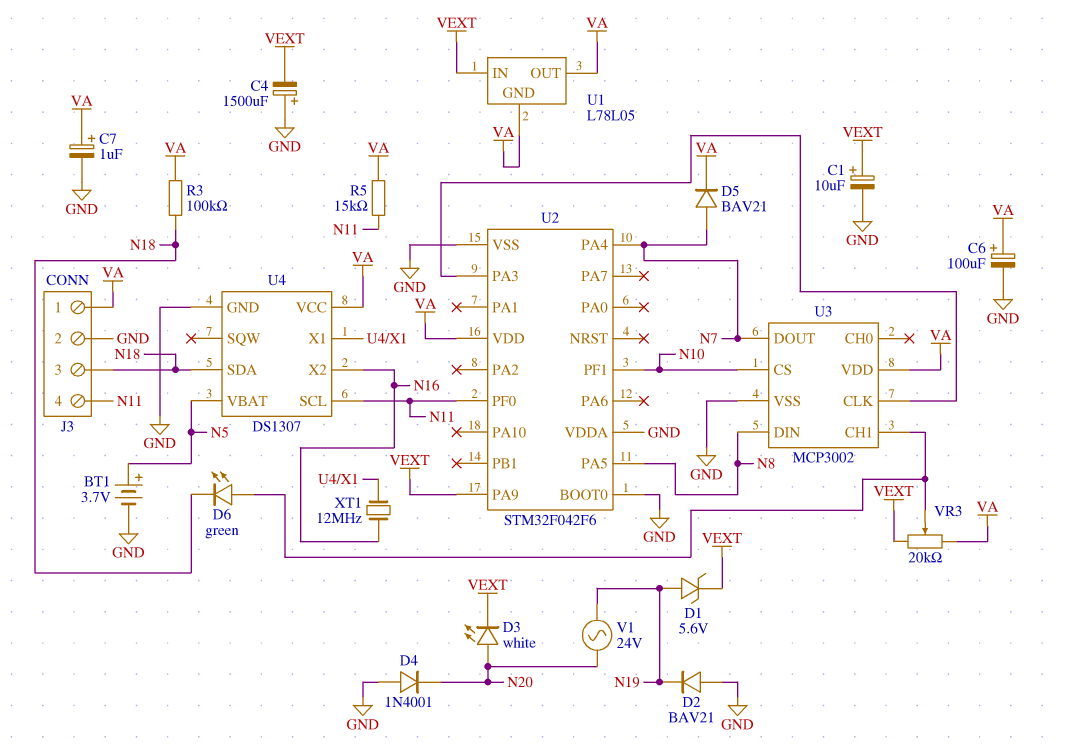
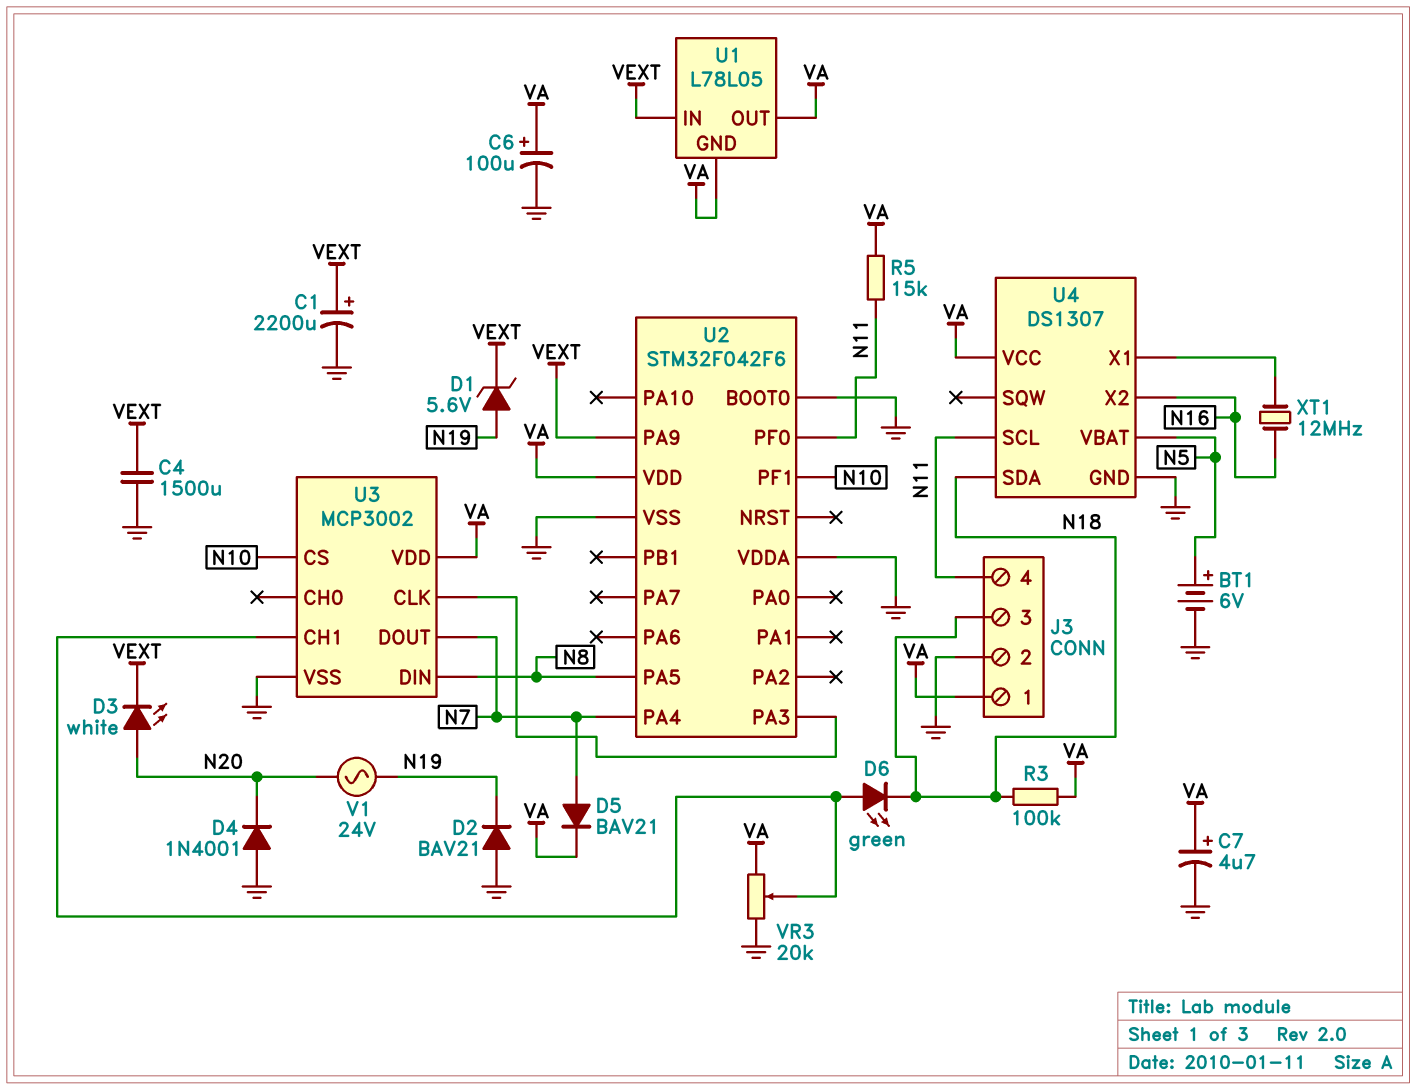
BT1: 3.7V (plus N5, minus GND) -> 6V (plus N5, minus GND)
C1: 10uF (plus VEXT, minus GND) -> 2200uF (plus VEXT, minus GND)
C4: 1500uF (plus GND, minus VEXT) -> 1500uF (GND, VEXT)
C7: 1uF (plus VA, minus GND) -> 4.7uF (plus VA, minus GND)
VR3: 20k (VA, VEXT, wiper U3/CH1) -> 20k (GND, VA, wiper U3/CH1)

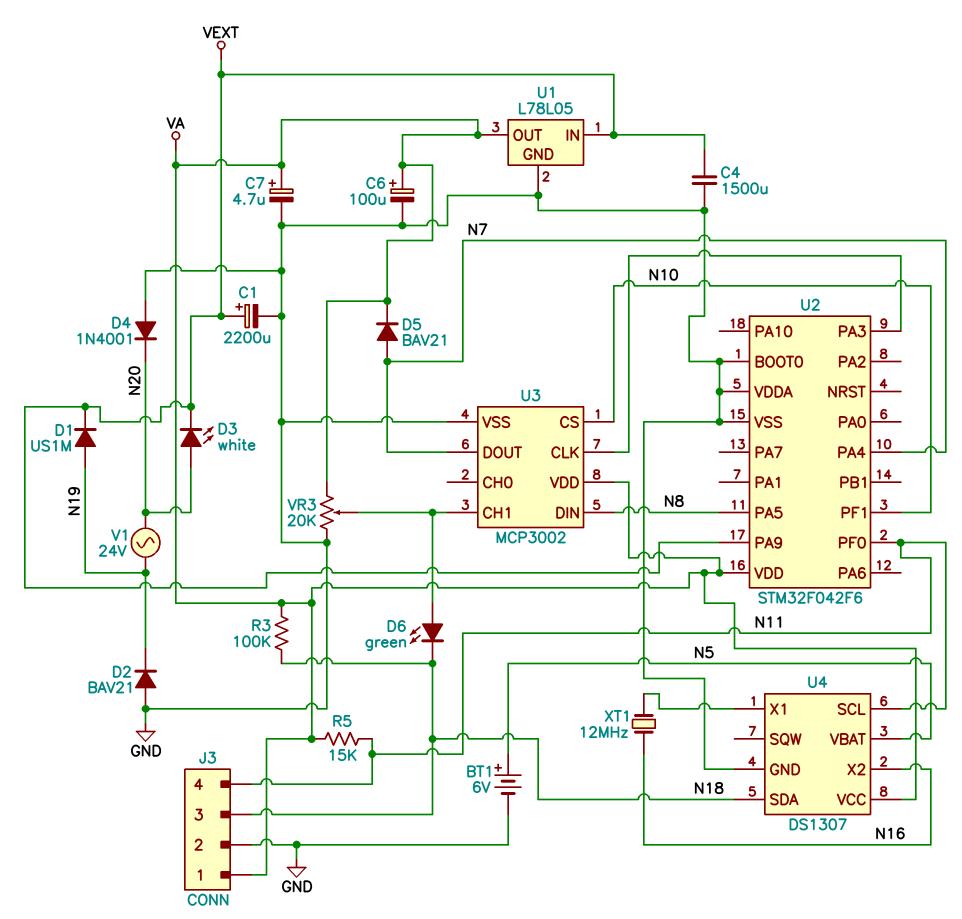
D1: zener 5.6V (A N19, K VEXT) -> diode US1M (A N19, K VEXT)
U1 pin GND: VA -> GND

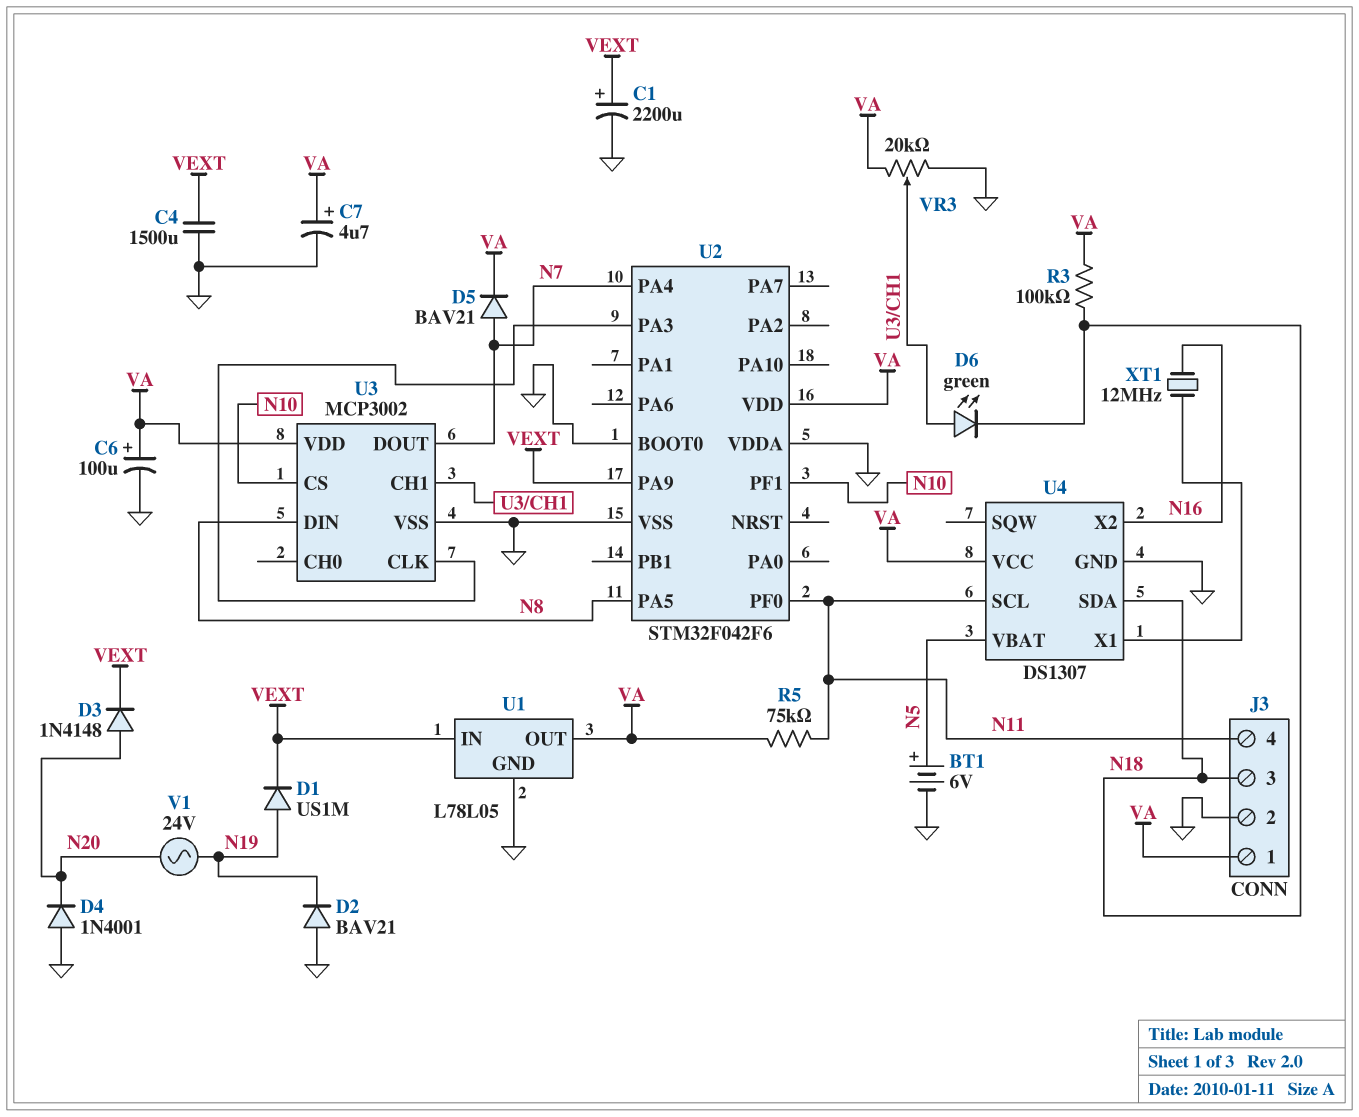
D3: LED white (A N20, K VEXT) -> diode 1N4148 (A N20, K VEXT)
R5: 15k (N11, VA) -> 75k (N11, VA)

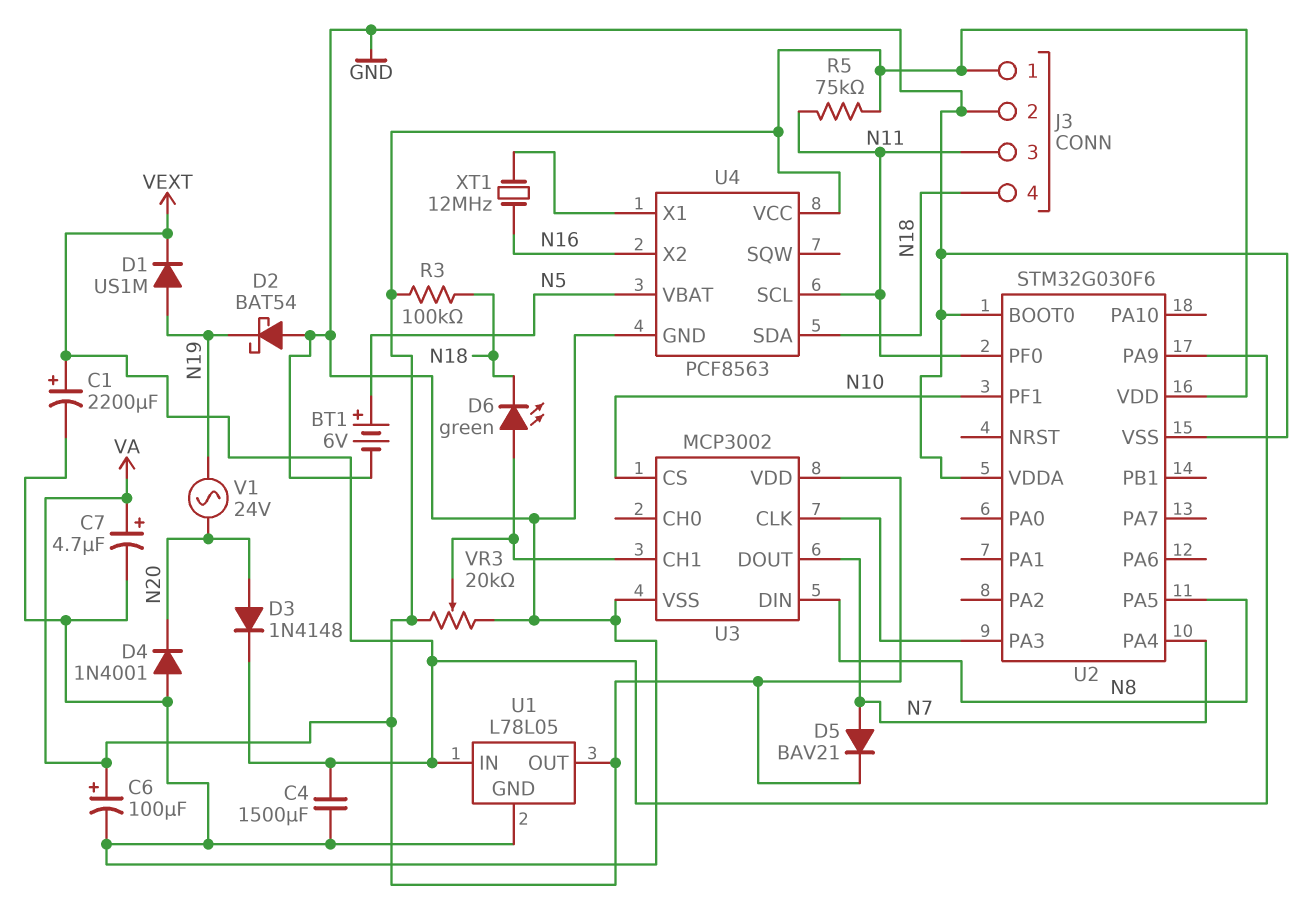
D2: diode BAV21 (A GND, K N19) -> schottky BAT54 (A GND, K N19)
J3 pin 3: N18 -> N11
J3 pin 4: N11 -> N18
U2: STM32F042F6 -> STM32G030F6
U4: DS1307 -> PCF8563

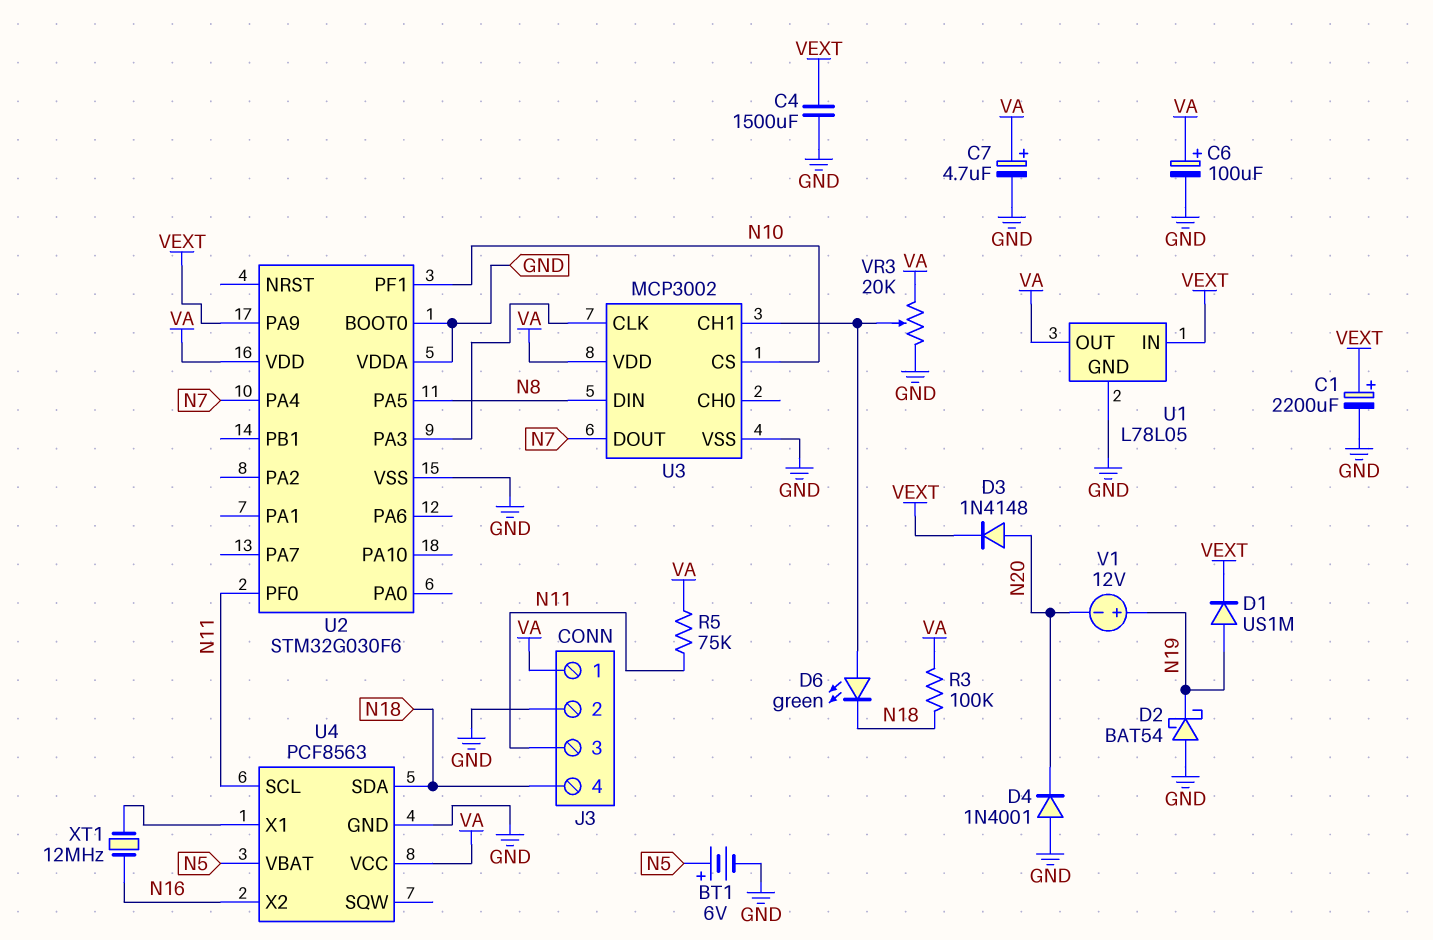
D5: diode BAV21 (A N7, K VA) -> none
V1: AC 24V (N19, N20) -> 12V (plus N19, minus N20)

